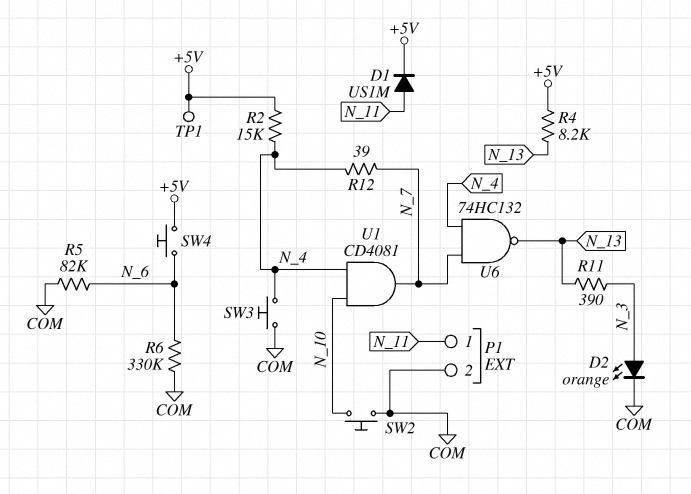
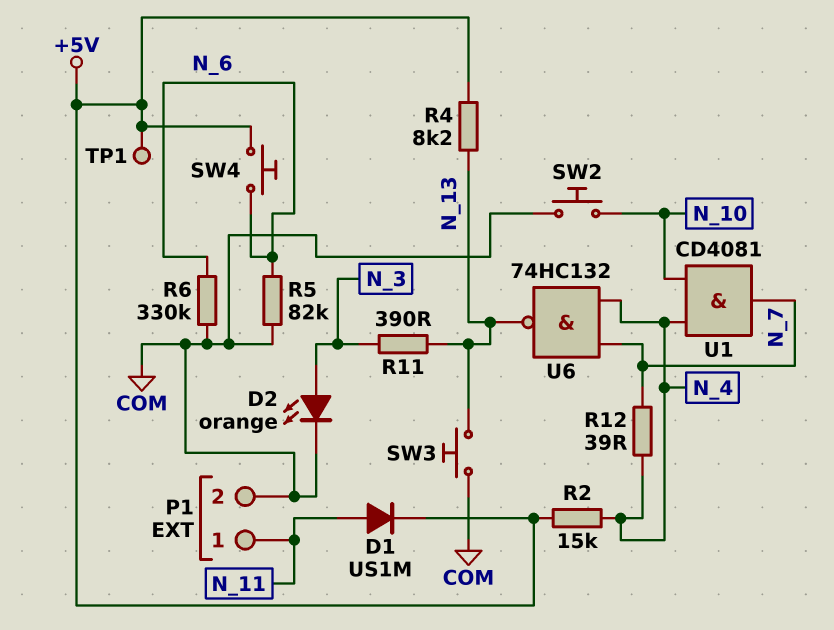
SW3: button (COM, N_4) -> button (COM, N_13)

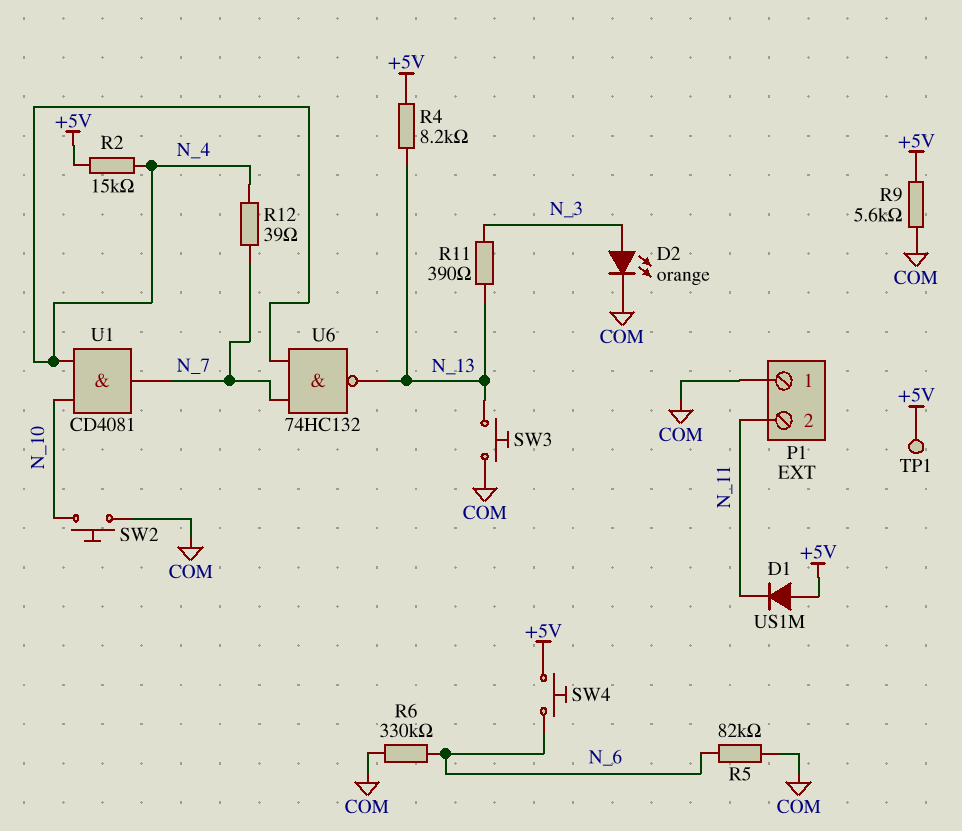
D1: diode US1M (A N_11, K +5V) -> diode US1M (A +5V, K N_11)
P1 pin 1: N_11 -> COM
P1 pin 2: COM -> N_11
R9: none -> 5.6k (+5V, COM)

